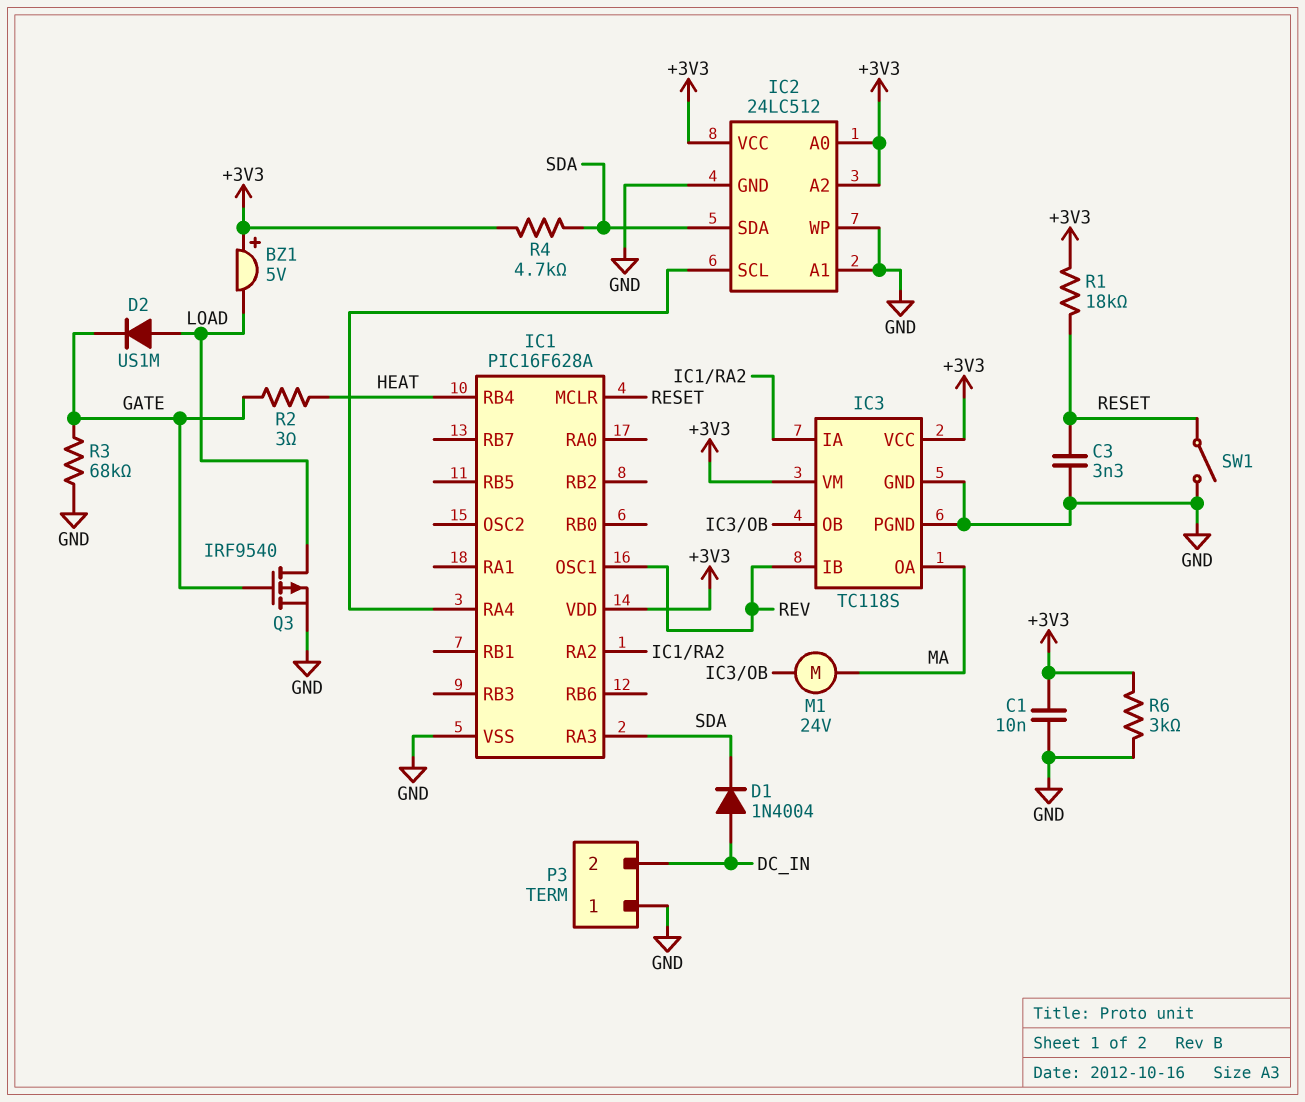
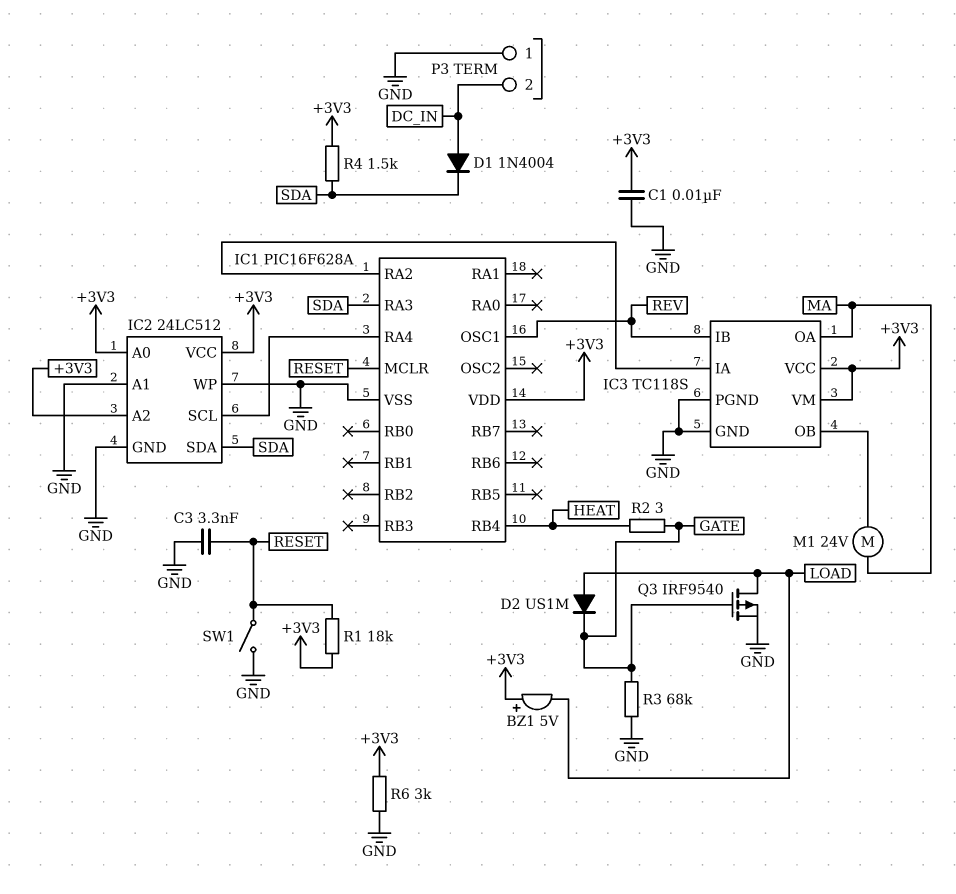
R4: 4.7k (+3V3, SDA) -> 1.5k (+3V3, SDA)

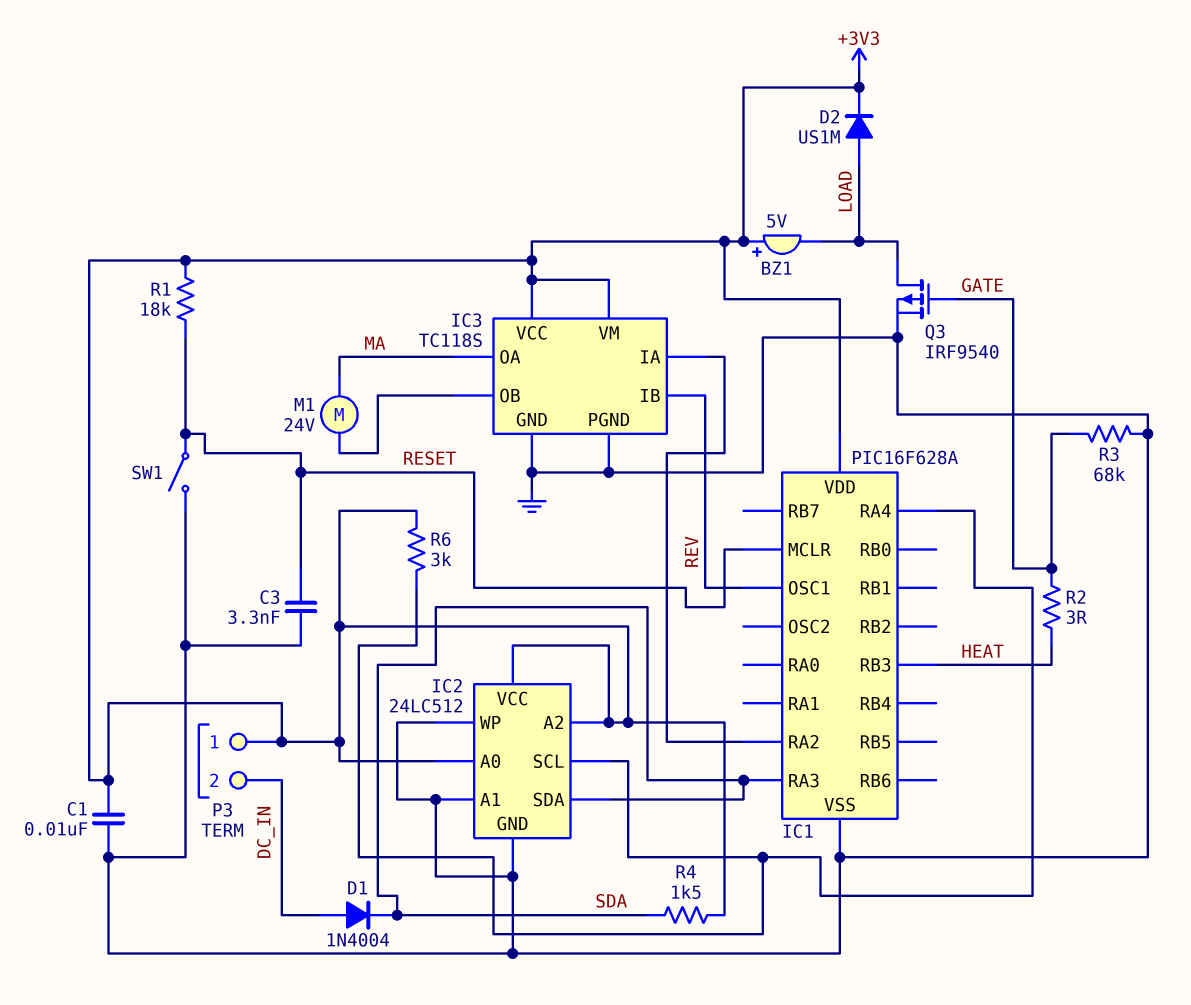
D2: diode US1M (A LOAD, K GATE) -> diode US1M (A LOAD, K +3V3)
IC1 pin RB3: none -> HEAT
IC1 pin RB4: HEAT -> none
P3 pin 1: GND -> +3V3
R6: 3k (+3V3, GND) -> 3k (+3V3, IC1/RA4)

